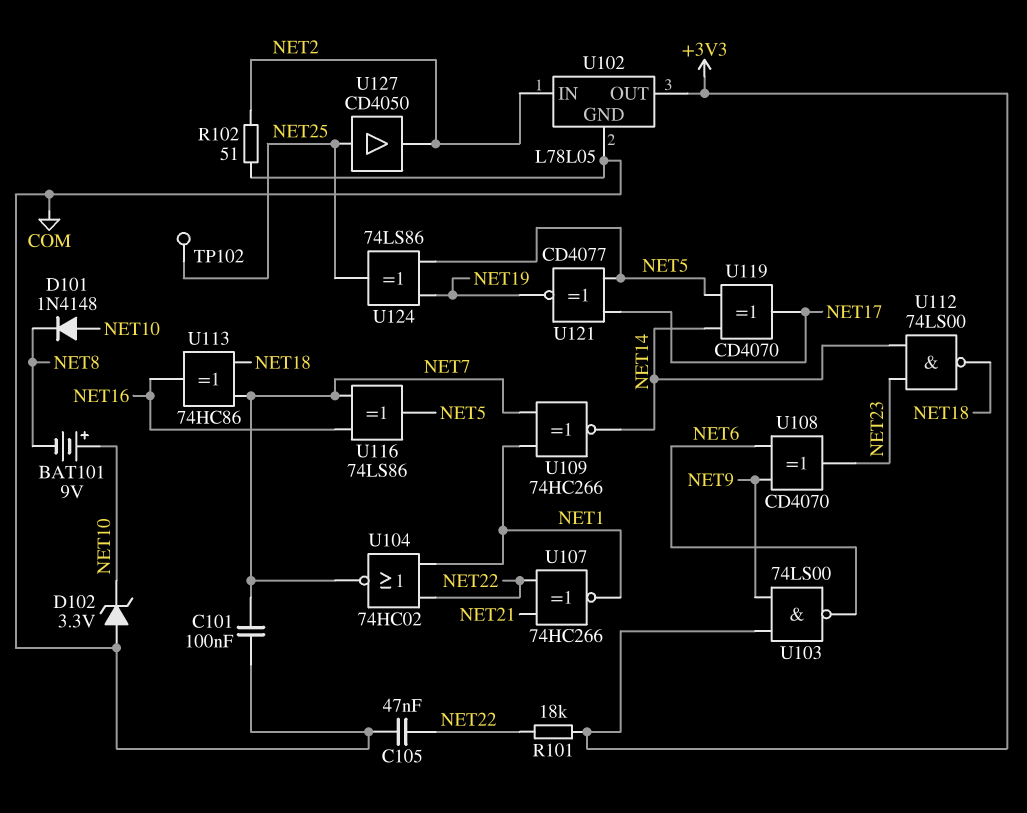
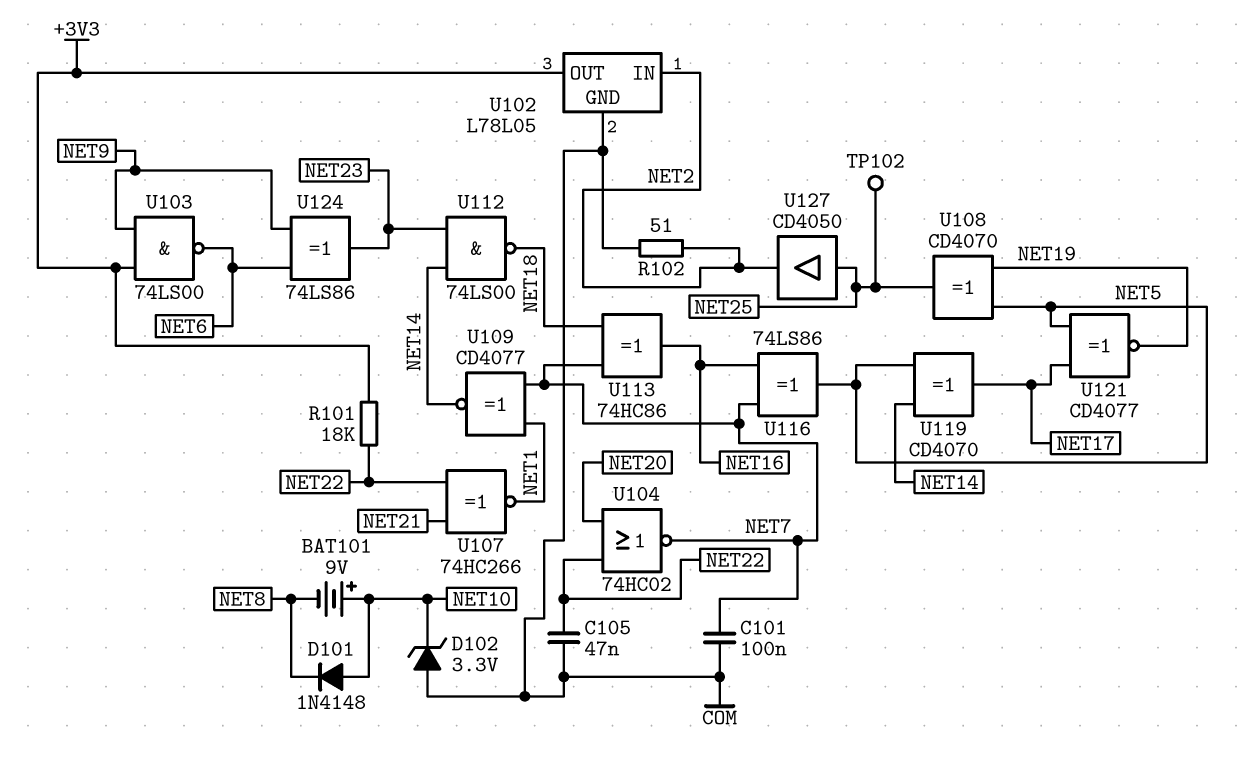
U104: NOR 74HC02 (in NET1, in NET22, out NET7) -> NOR 74HC02 (in NET20, in NET22, out NET7)
U108: XOR CD4070 (in NET6, in NET9, out NET23) -> XOR CD4070 (in NET5, in NET19, out NET25)
U109: XNOR 74HC266 (in NET1, in NET7, out NET14) -> XNOR CD4077 (in NET1, in NET7, out NET14)
U124: XOR 74LS86 (in NET5, in NET19, out NET25) -> XOR 74LS86 (in NET6, in NET9, out NET23)

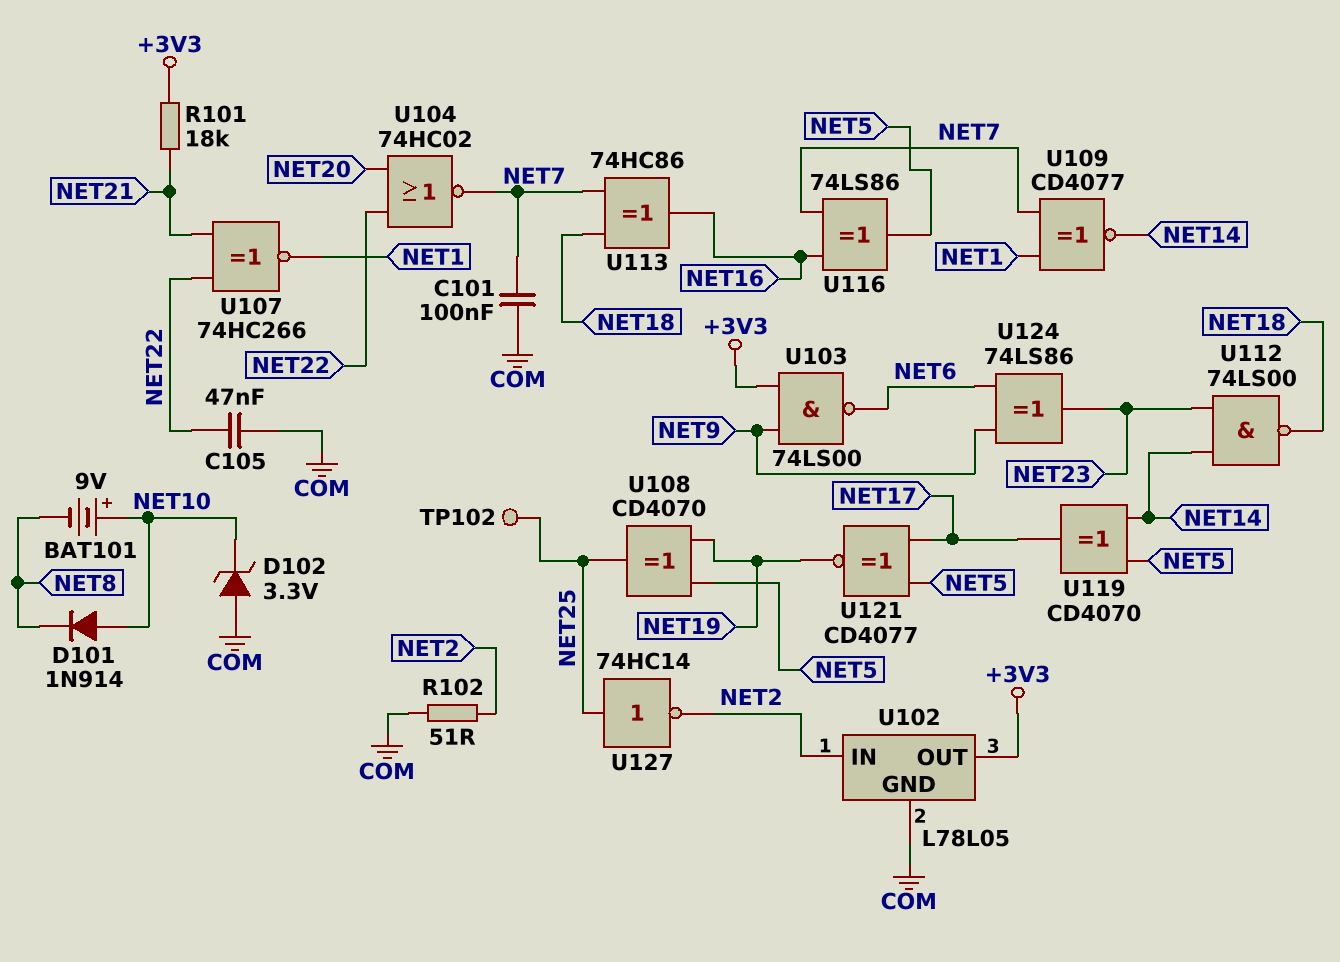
D101: diode 1N4148 (A NET10, K NET8) -> diode 1N914 (A NET10, K NET8)
R101: 18k (+3V3, NET22) -> 18k (+3V3, NET21)
U127: buffer CD4050 (in NET25, out NET2) -> NOT 74HC14 (in NET25, out NET2)

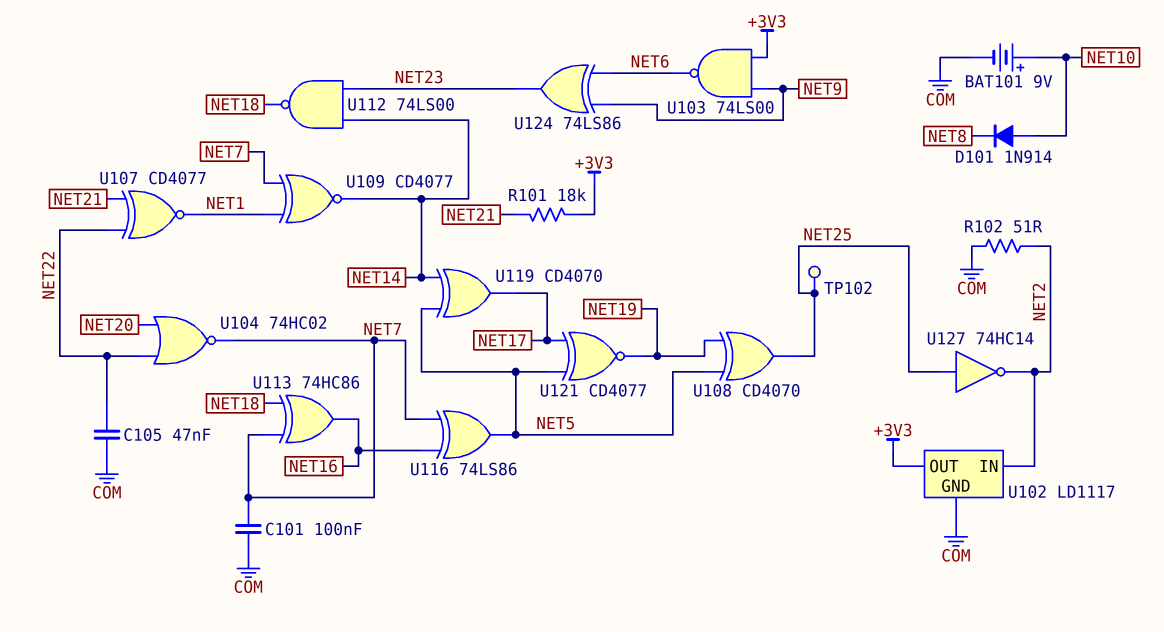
BAT101: 9V (plus NET10, minus NET8) -> 9V (plus NET10, minus COM)
D102: zener 3.3V (A COM, K NET10) -> none
U102: L78L05 -> LD1117
U107: XNOR 74HC266 (in NET21, in NET22, out NET1) -> XNOR CD4077 (in NET21, in NET22, out NET1)

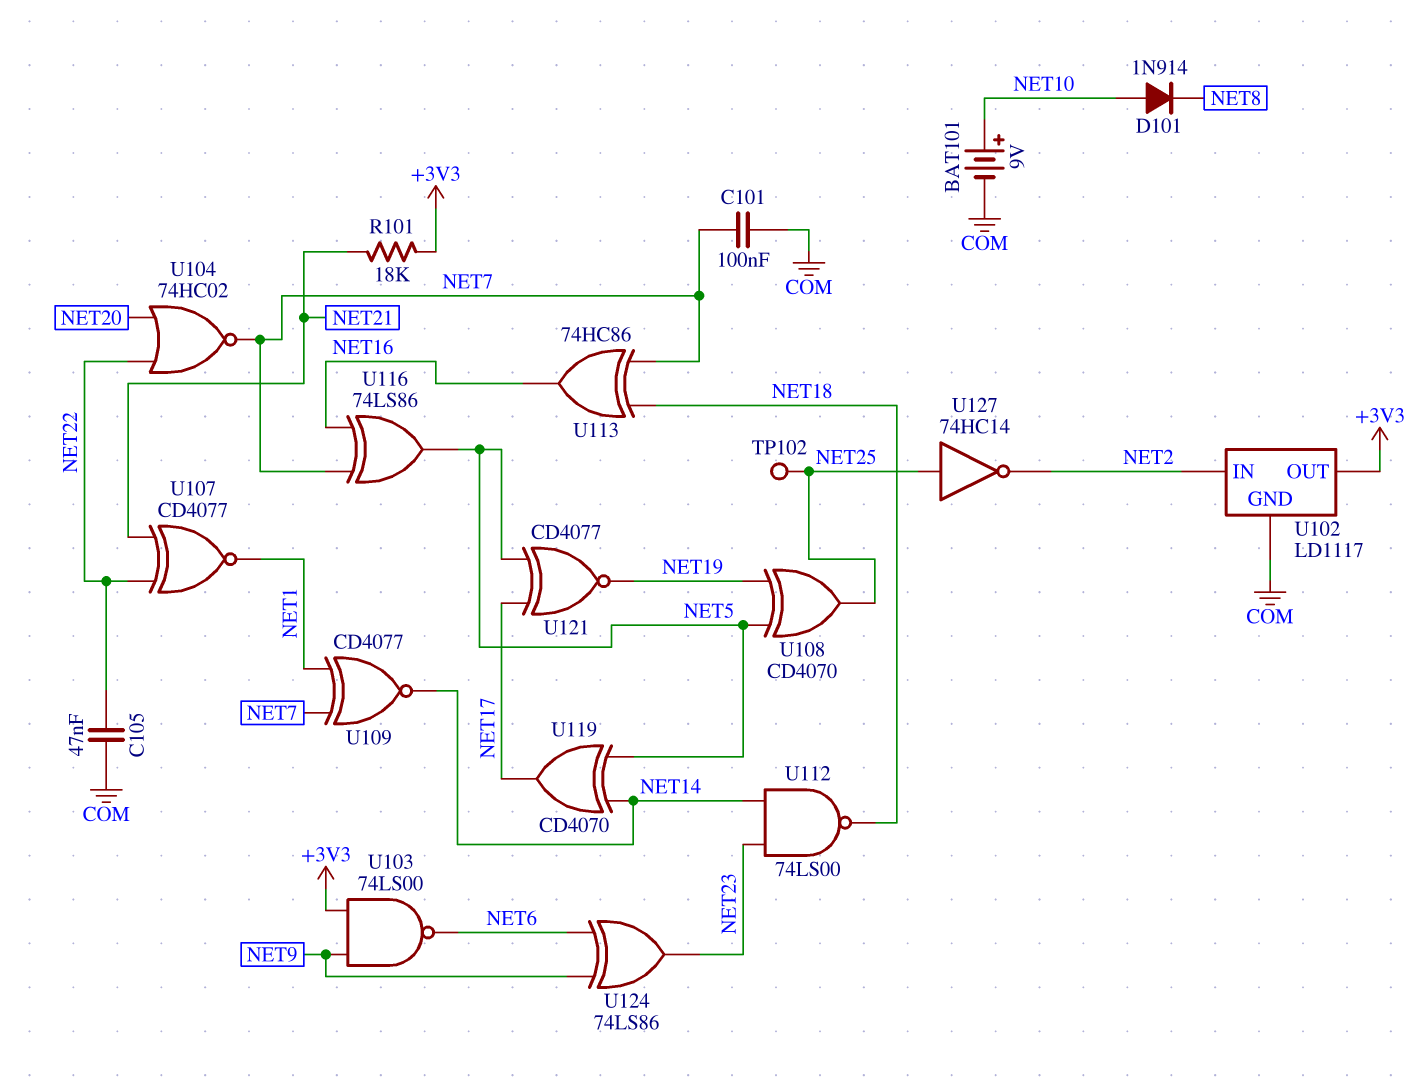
R102: 51 (COM, NET2) -> none

